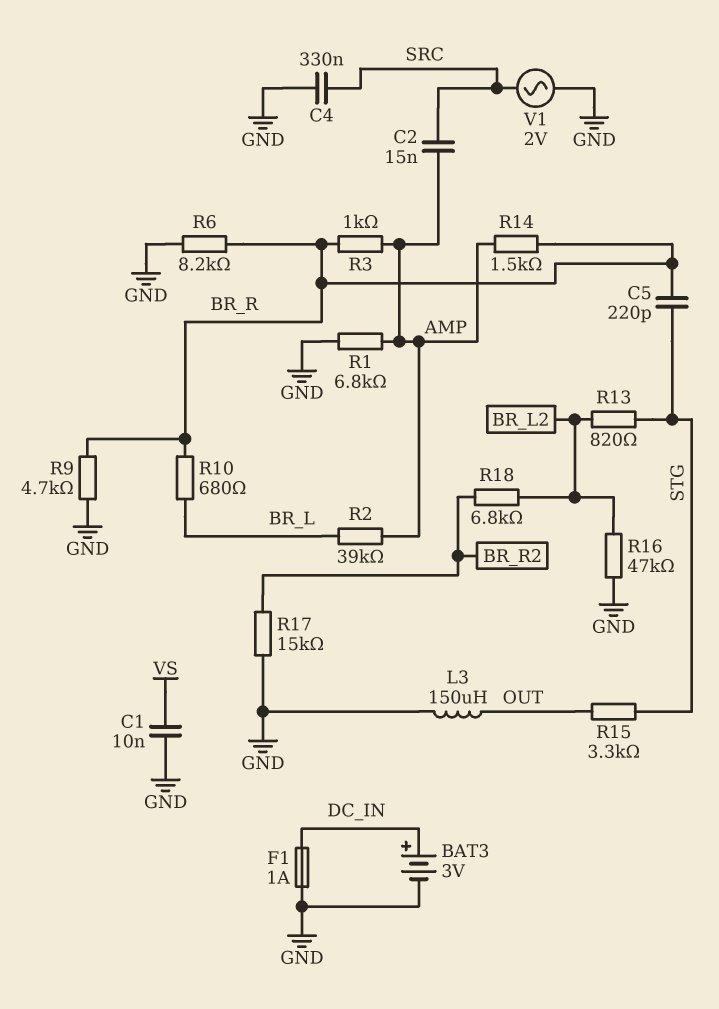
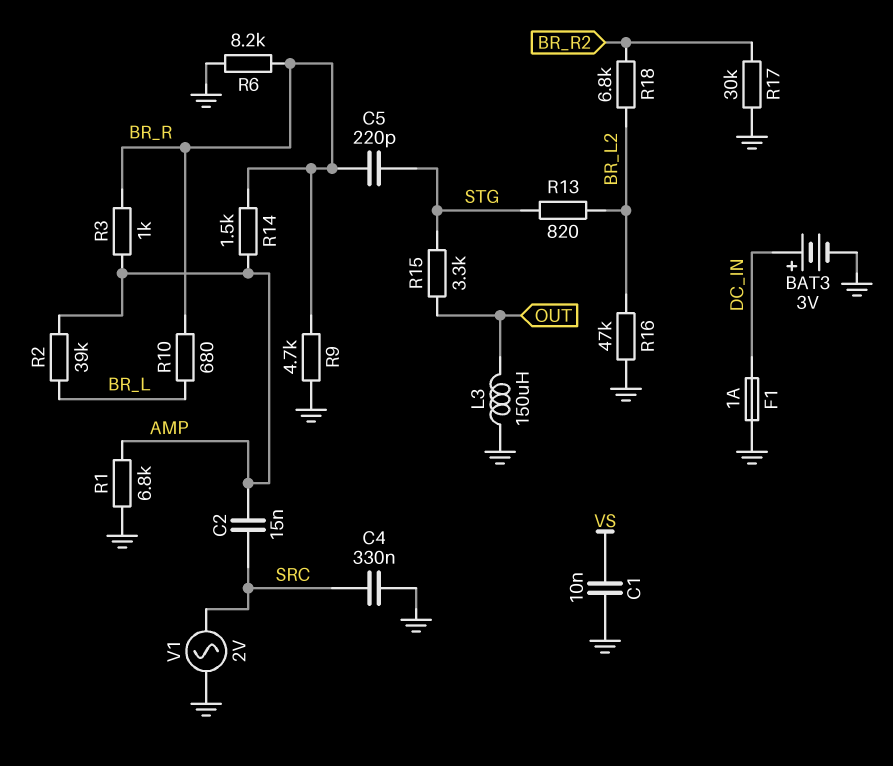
R17: 15k (BR_R2, GND) -> 30k (BR_R2, GND)

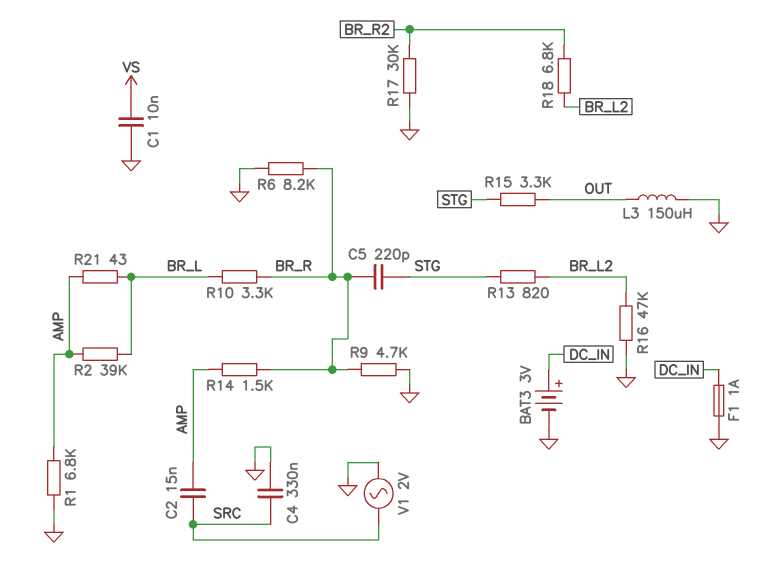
R3: 1k (AMP, BR_R) -> none
R10: 680 (BR_L, BR_R) -> 3.3k (BR_L, BR_R)
R21: none -> 43 (AMP, BR_L)

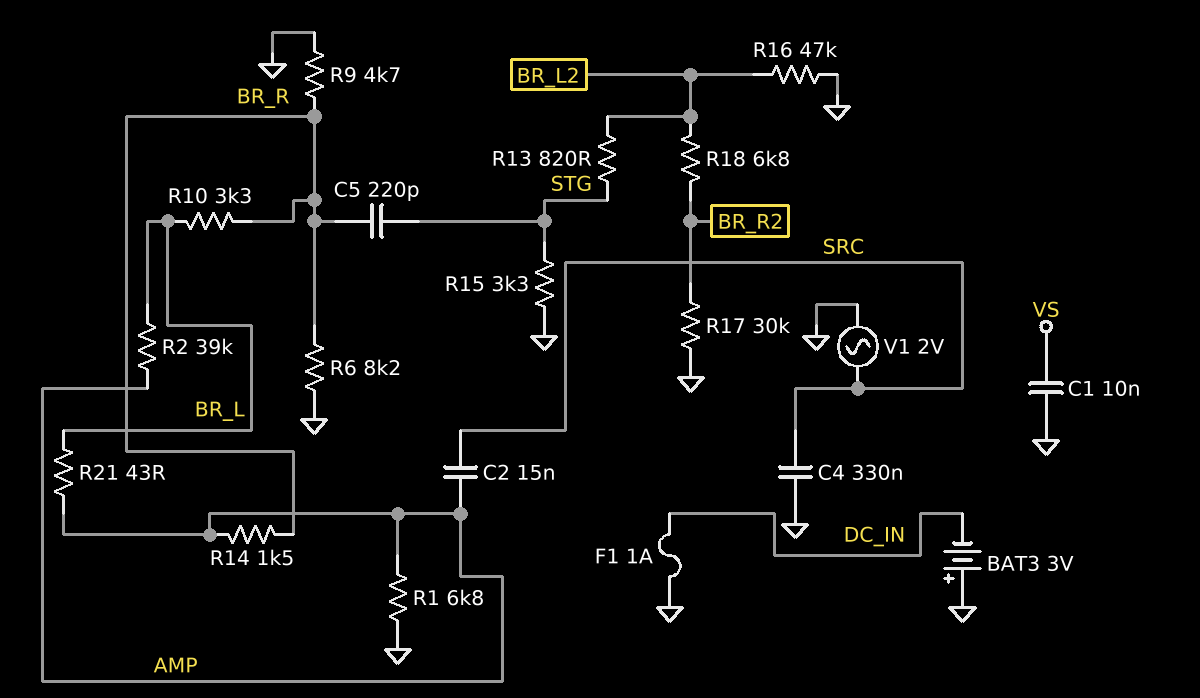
BAT3: 3V (plus DC_IN, minus GND) -> 3V (plus GND, minus DC_IN)
L3: 150uH (GND, OUT) -> none
R15: 3.3k (OUT, STG) -> 3.3k (GND, STG)

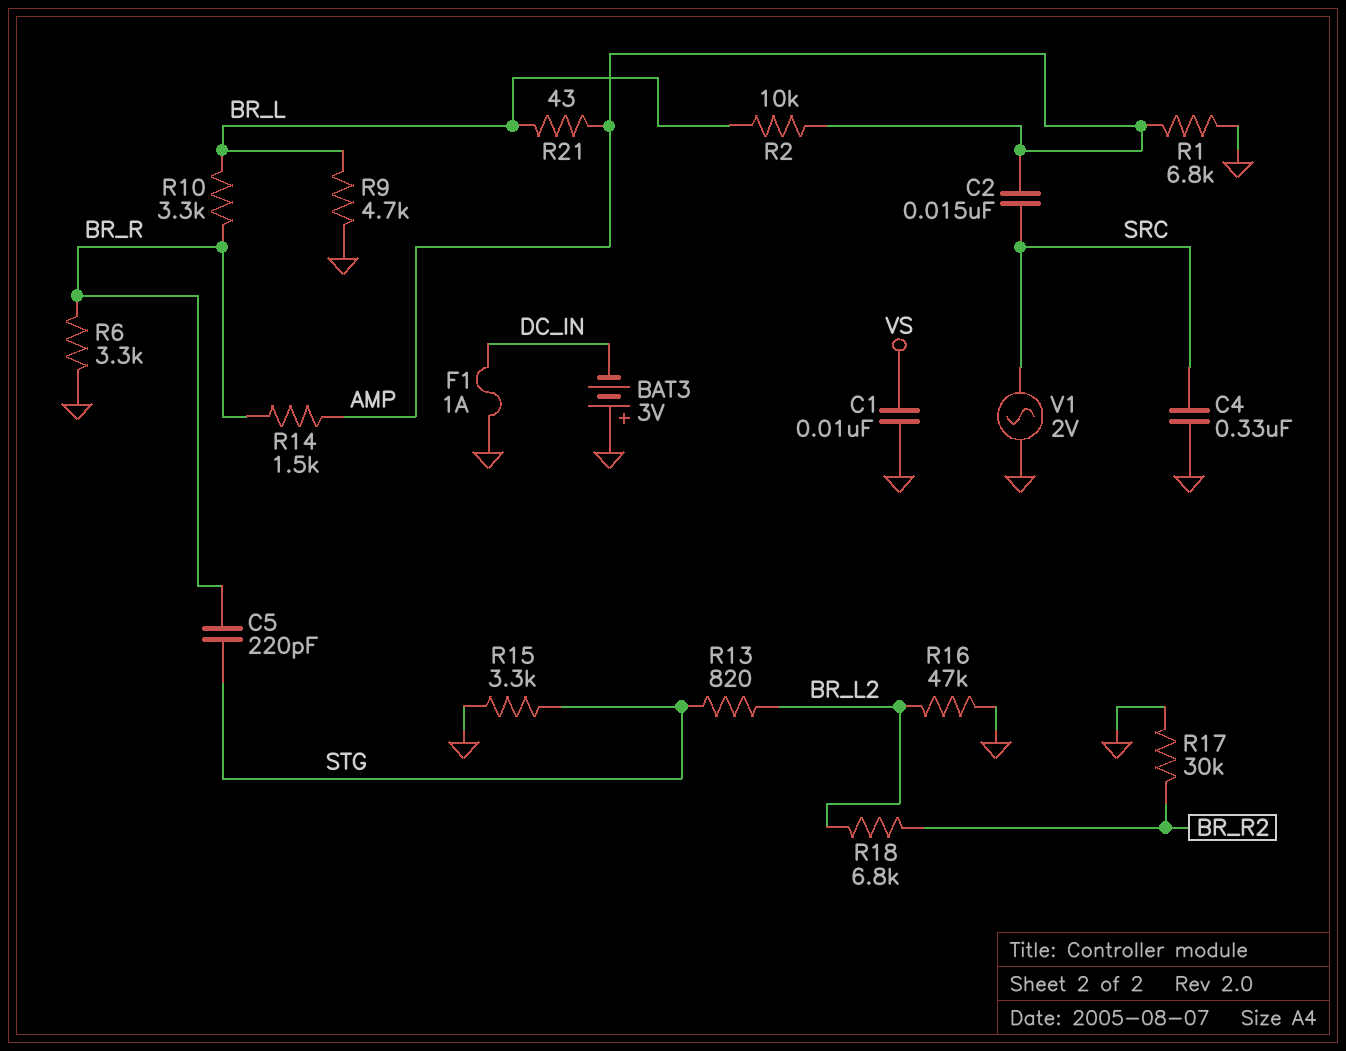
R2: 39k (AMP, BR_L) -> 10k (AMP, BR_L)
R6: 8.2k (BR_R, GND) -> 3.3k (BR_R, GND)
R9: 4.7k (BR_R, GND) -> 4.7k (BR_L, GND)

